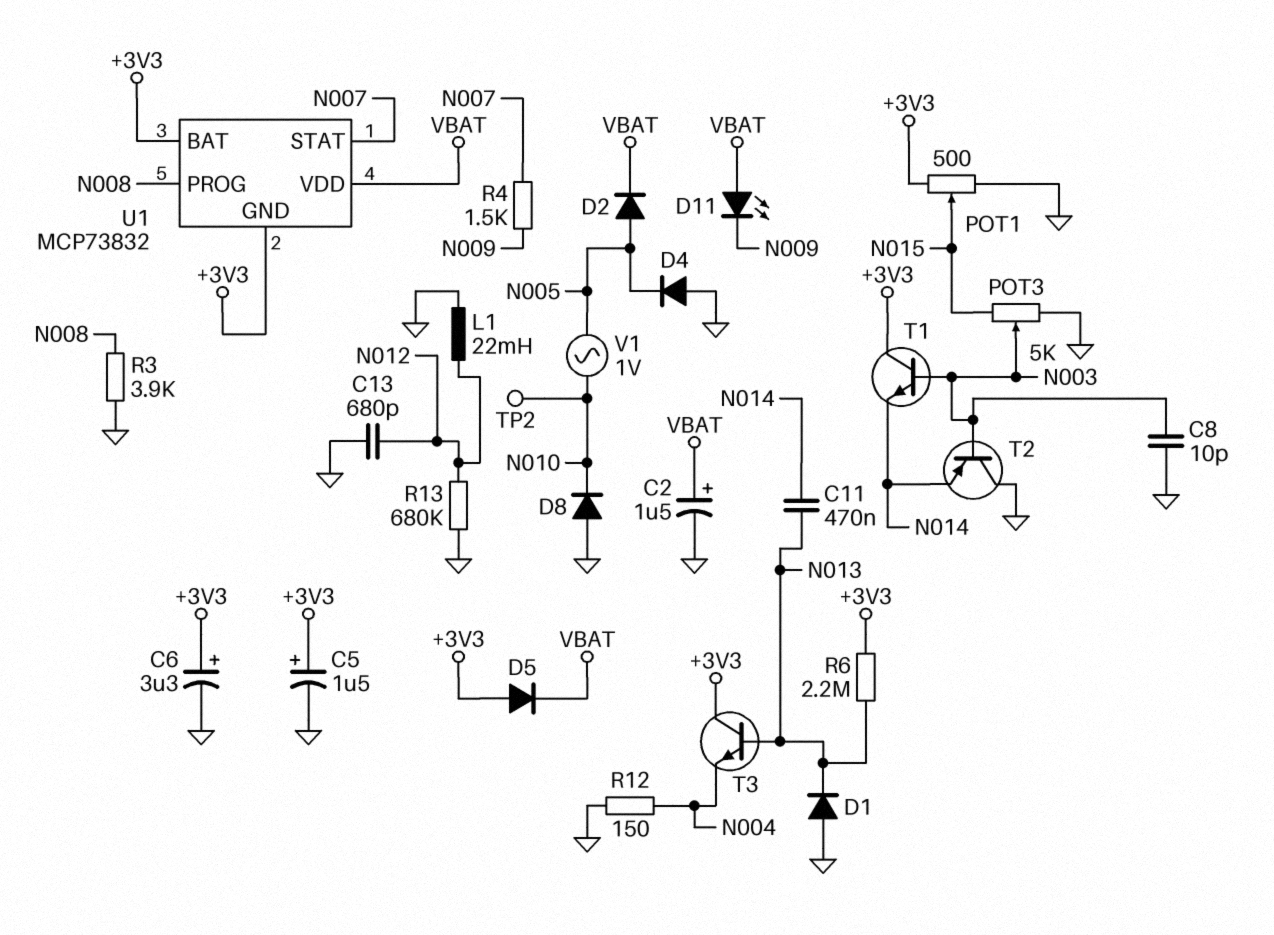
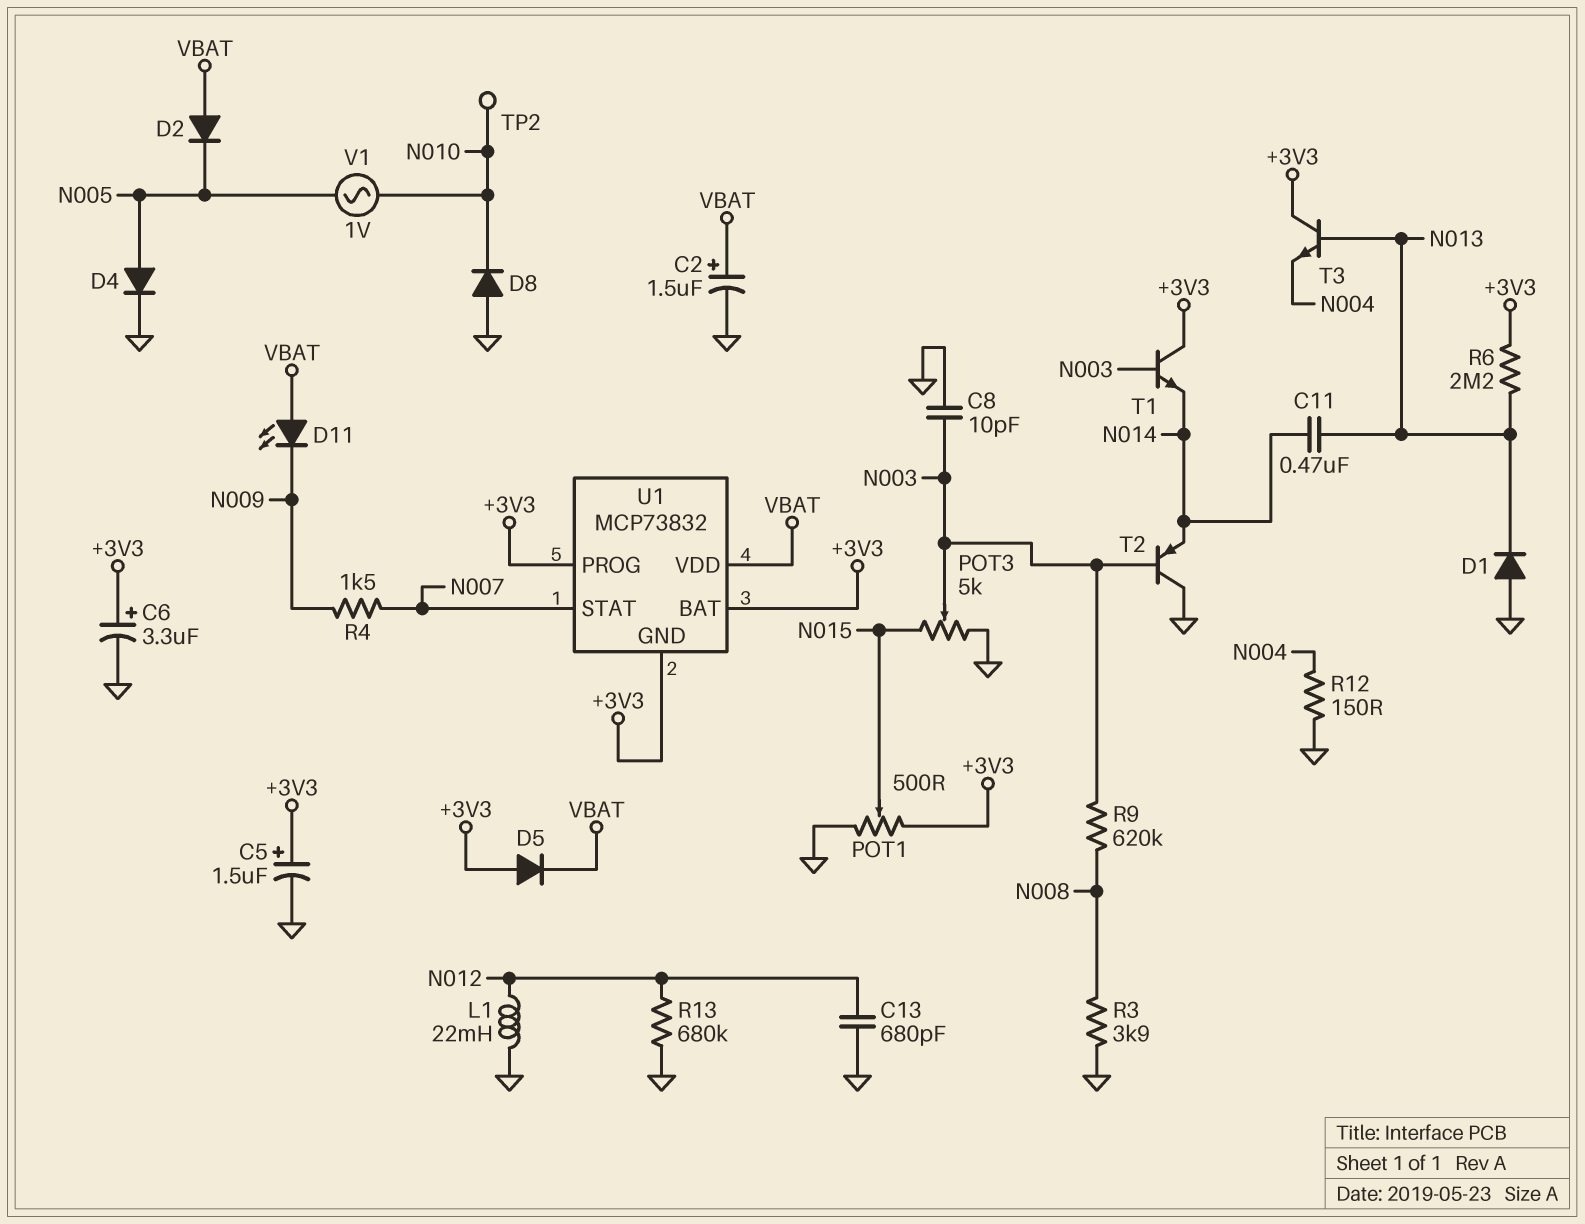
D2: diode (A N005, K VBAT) -> diode (A VBAT, K N005)
D4: diode (A GND, K N005) -> diode (A N005, K GND)
R9: none -> 620k (N003, N008)
U1 pin PROG: N008 -> +3V3

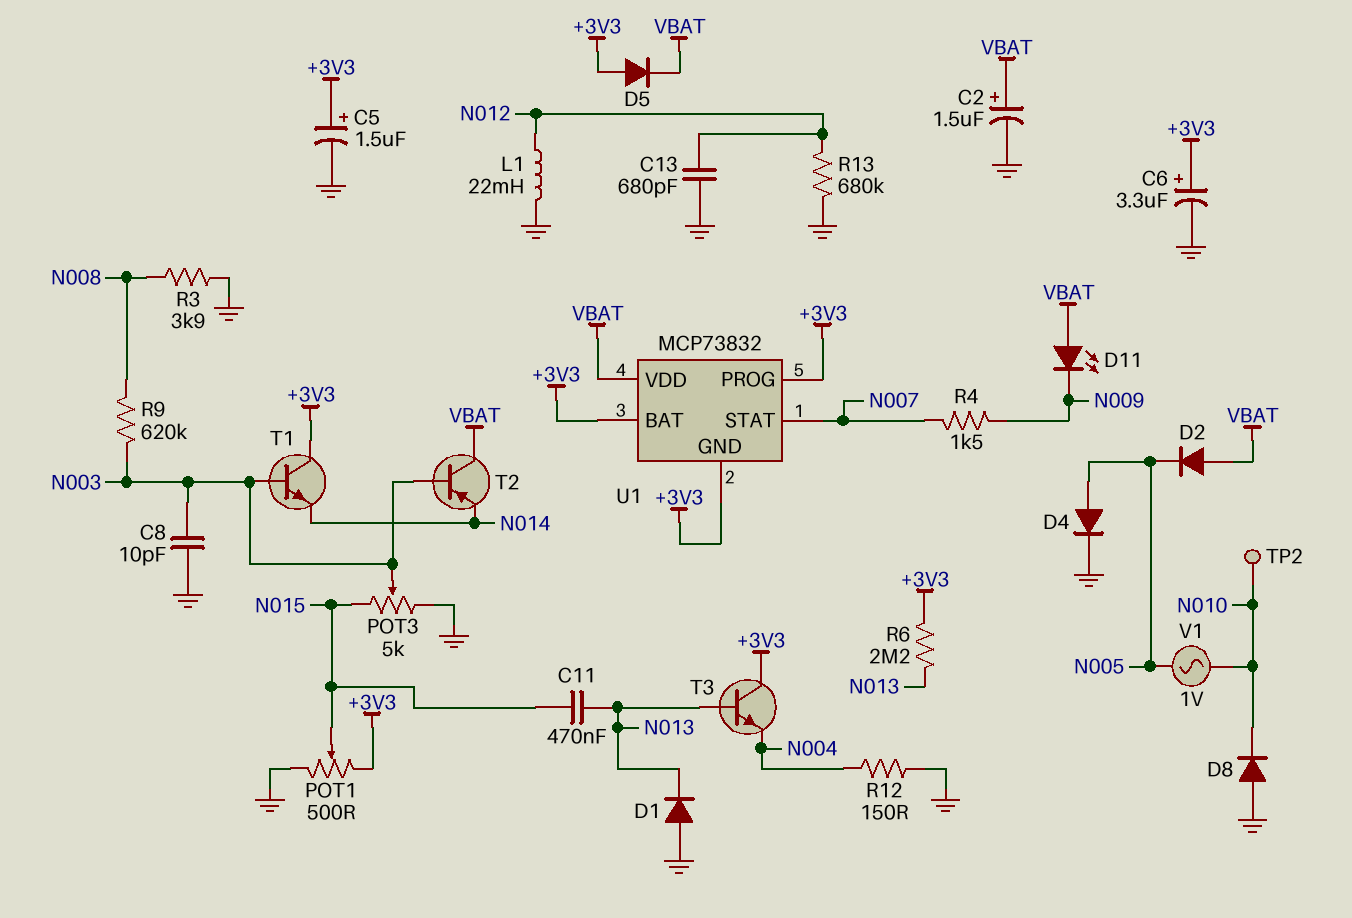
C11: 470nF (N013, N014) -> 470nF (N013, N015)
T2: PNP (B N003, C GND, E N014) -> PNP (B N003, C VBAT, E N014)

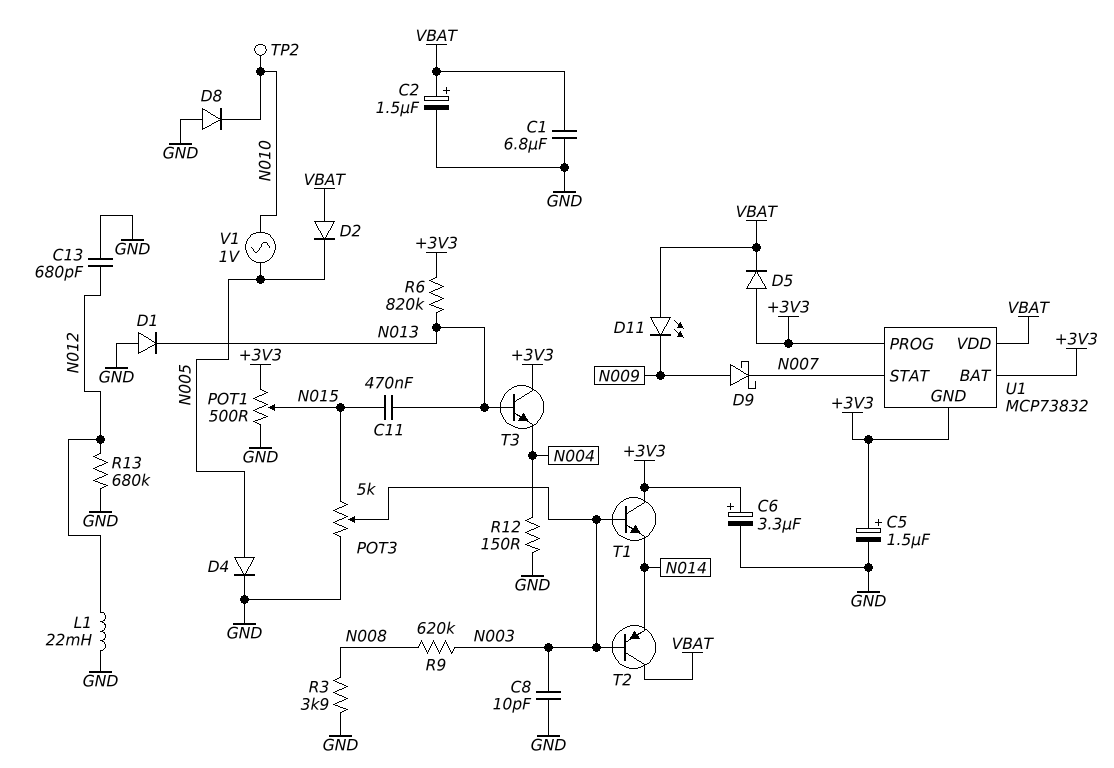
C1: none -> 6.8uF (GND, VBAT)
D9: none -> schottky (A N009, K N007)
R4: 1.5k (N007, N009) -> none
R6: 2.2M (+3V3, N013) -> 820k (+3V3, N013)

